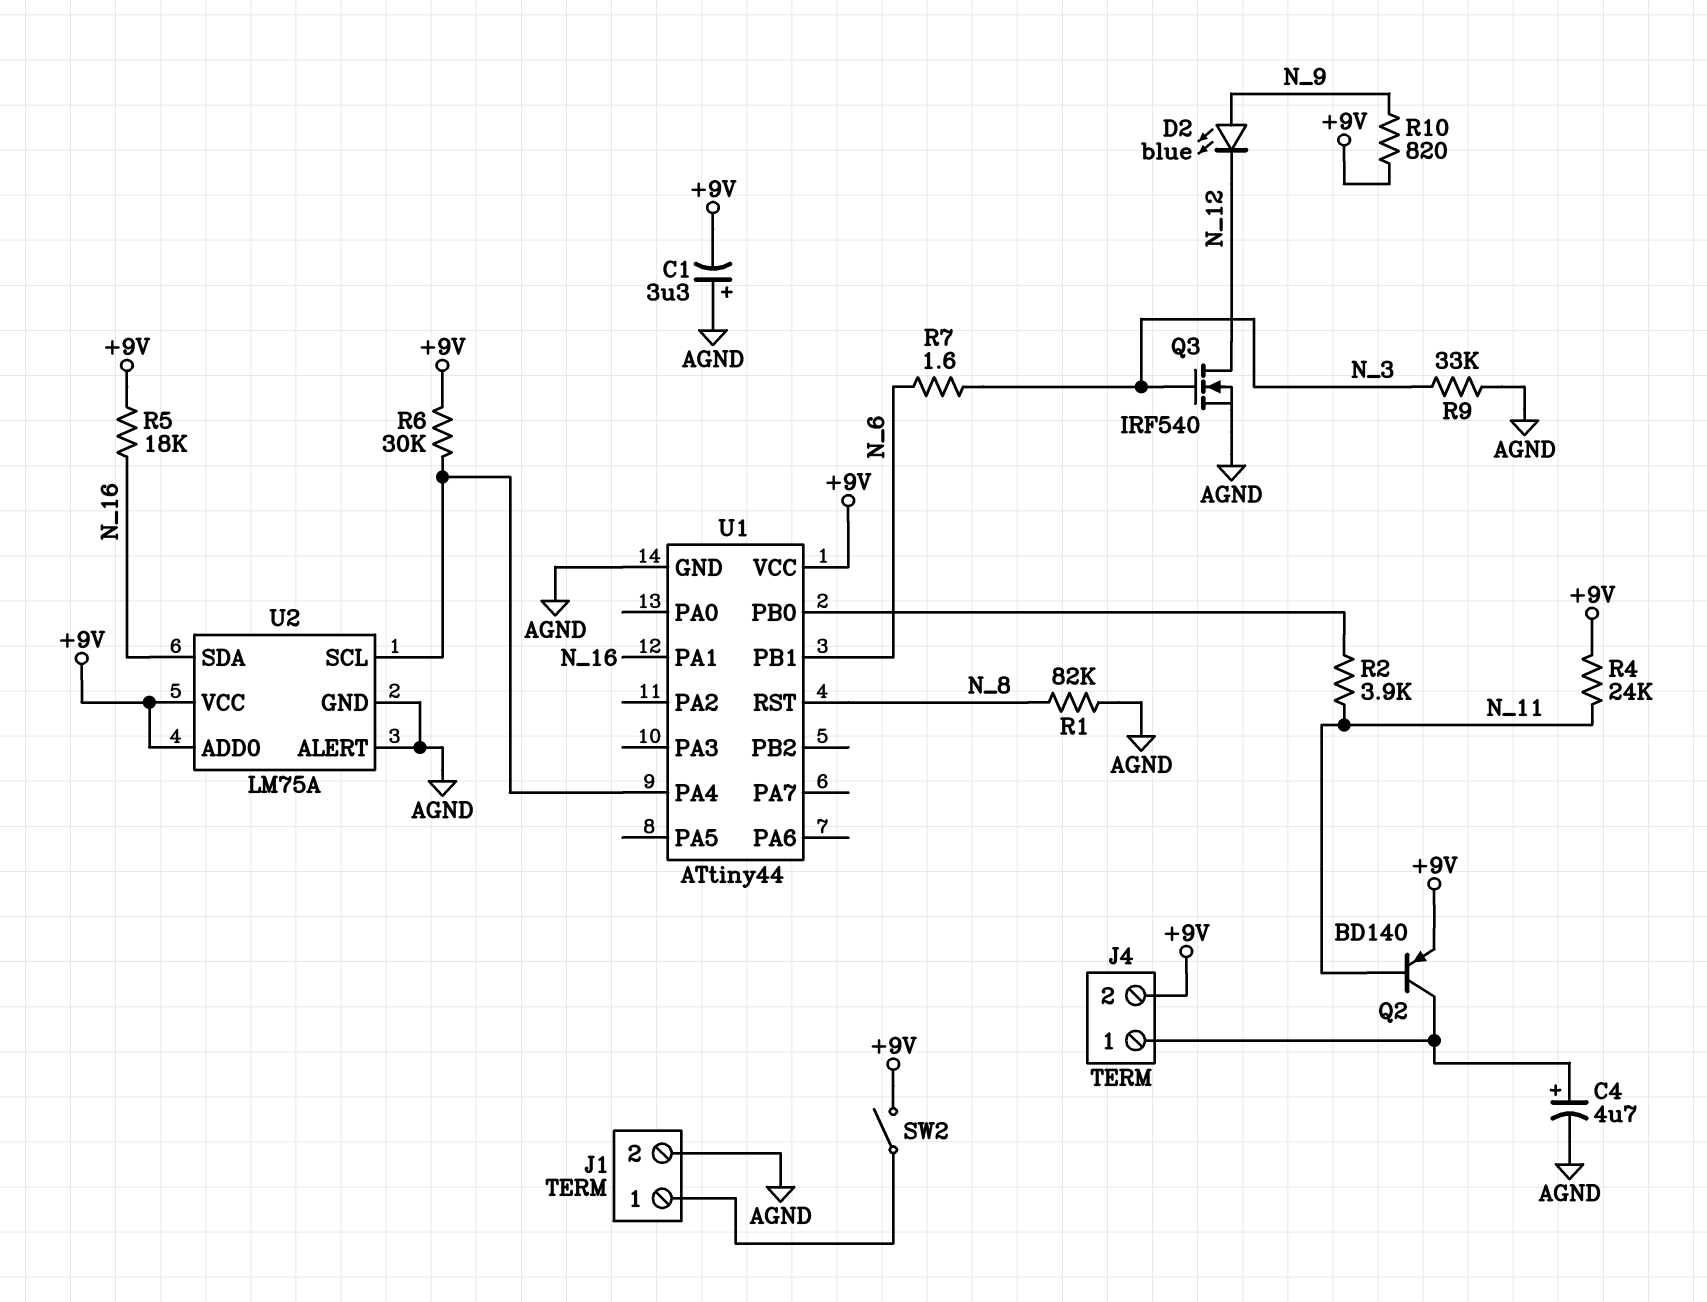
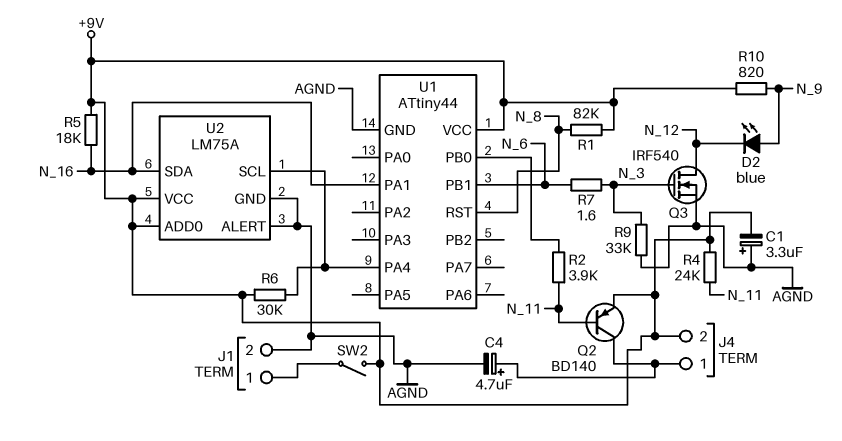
R1: 82k (AGND, N_8) -> 82k (+9V, N_8)

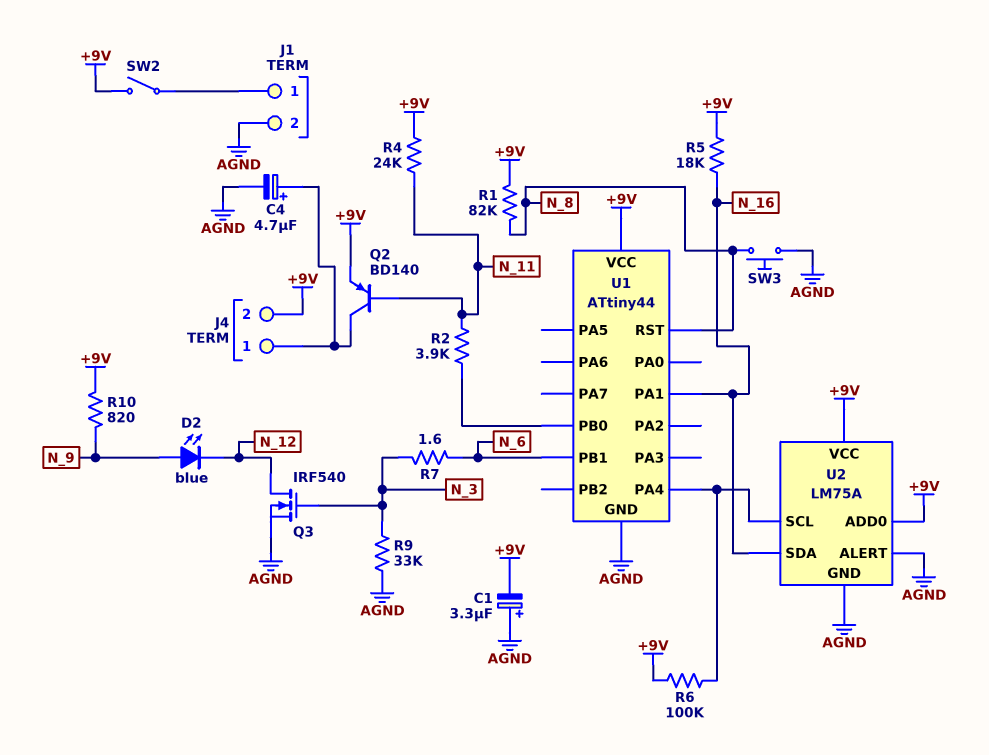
R6: 30k (+9V, U1/PA4) -> 100k (+9V, U1/PA4)
SW3: none -> button (AGND, N_8)

